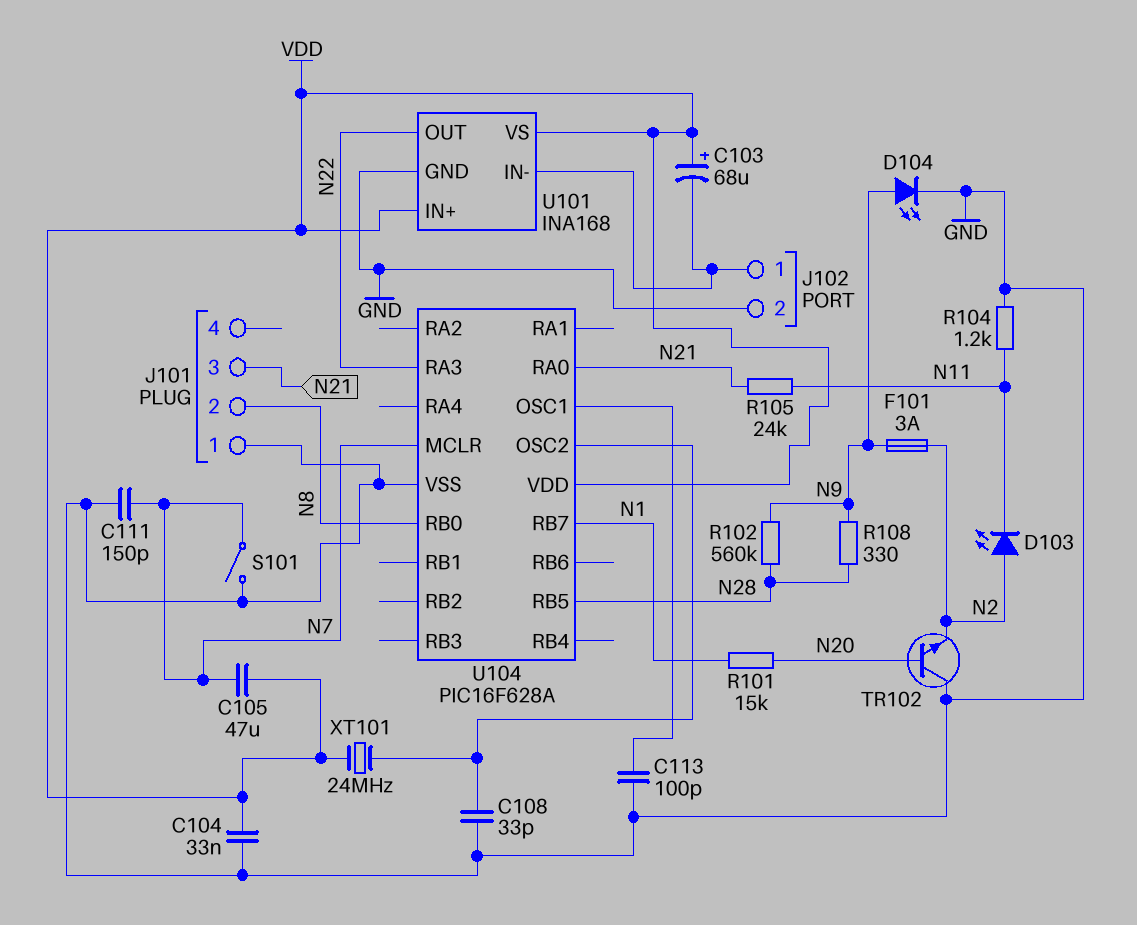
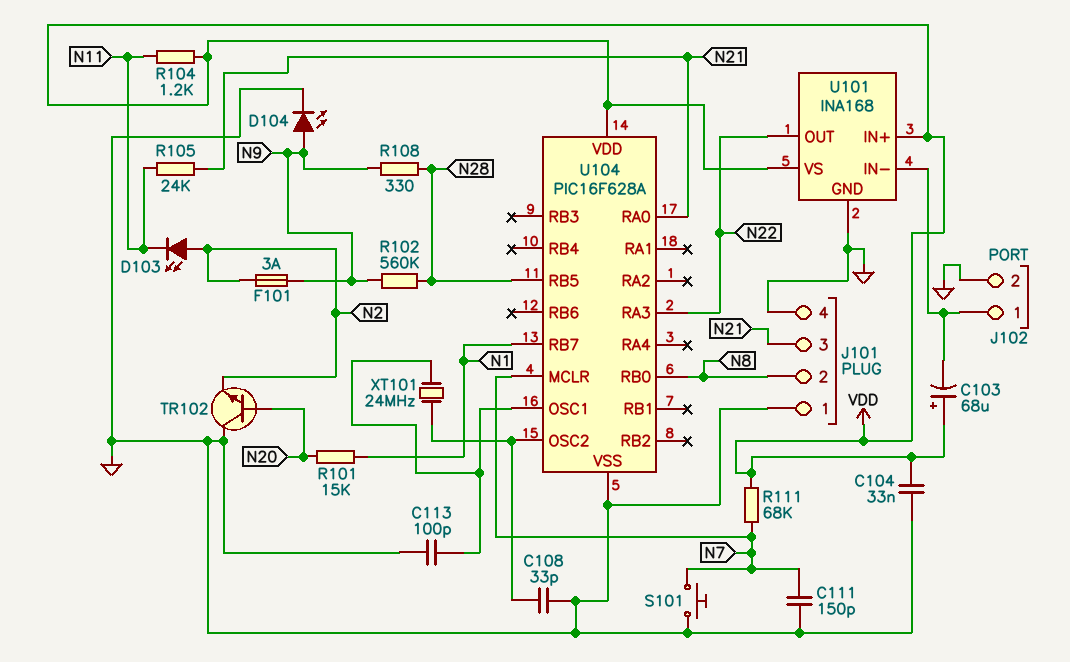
C105: 47uF (N7, VDD) -> none
J101 pin 4: none -> GND
R104: 1.2k (GND, N11) -> 1.2k (N11, VDD)
R111: none -> 68k (N7, VDD)
S101: switch (GND, N7) -> button (GND, N7)
XT101: 24MHz (U104/OSC2, VDD) -> 24MHz (U104/OSC1, U104/OSC2)

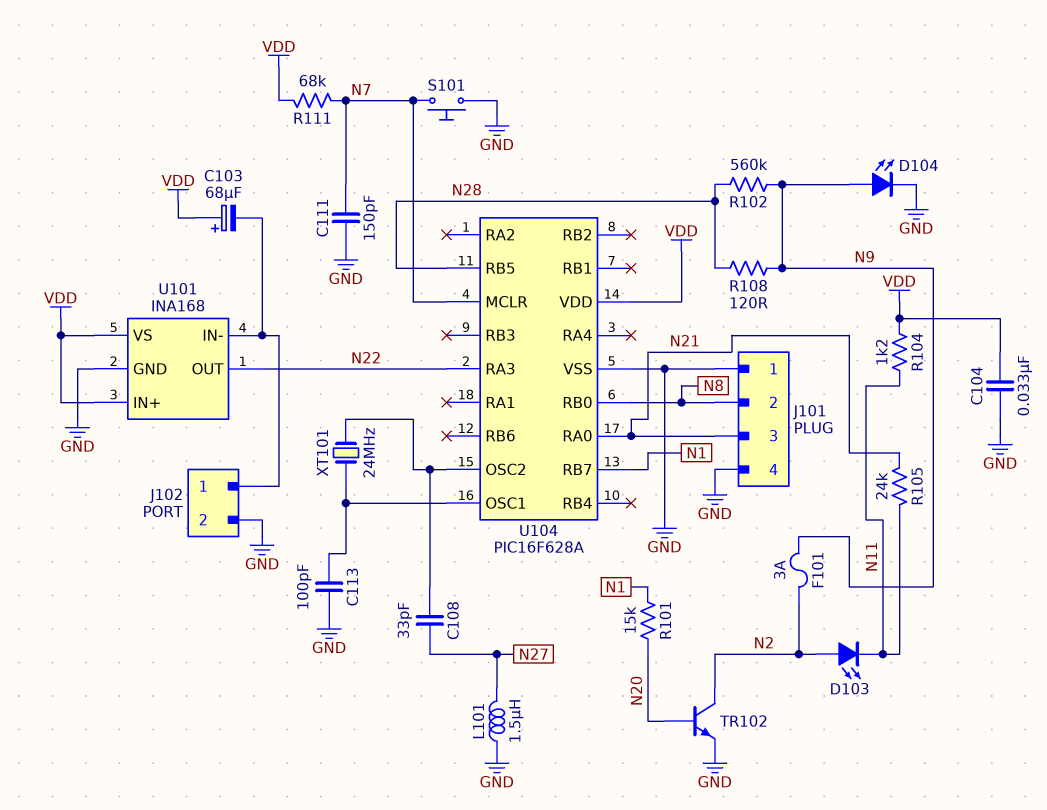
C108: 33pF (GND, U104/OSC2) -> 33pF (N27, U104/OSC2)
L101: none -> 1.5uH (GND, N27)
R108: 330 (N9, N28) -> 120 (N9, N28)
TR102: NPN (B N20, C GND, E N2) -> NPN (B N20, C N2, E GND)

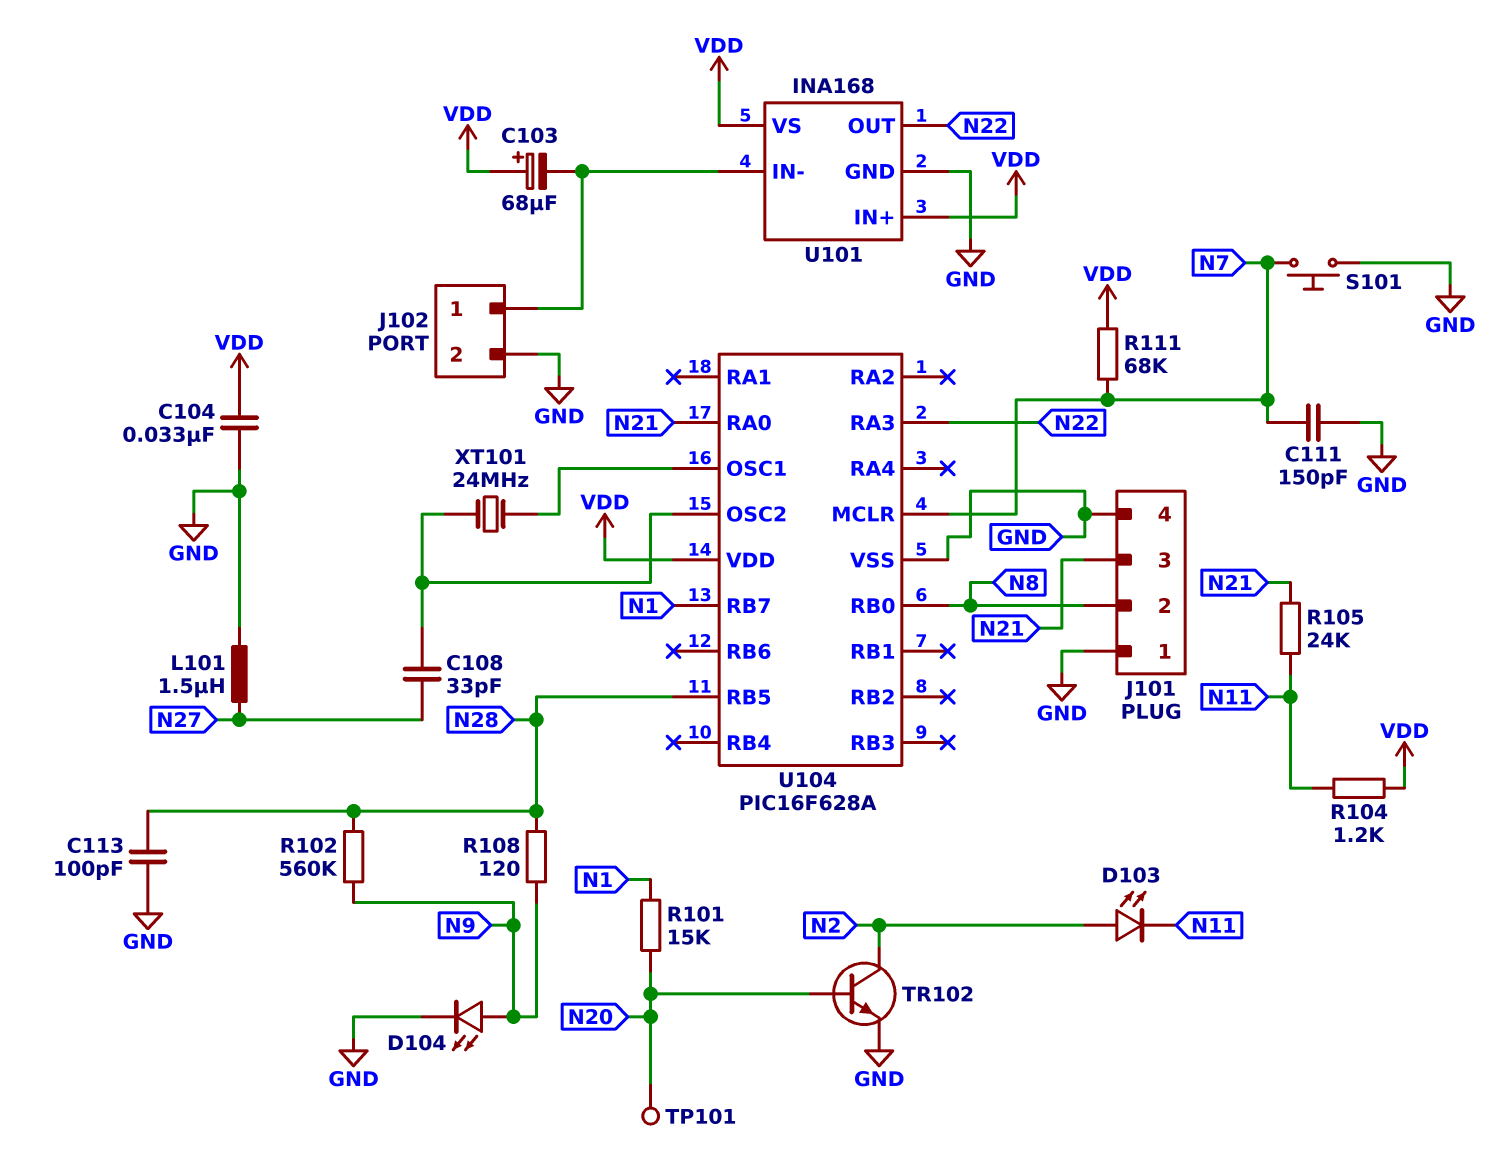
C113: 100pF (GND, U104/OSC1) -> 100pF (GND, N28)
F101: 3A (N2, N9) -> none
TP101: none -> test point (N20)

